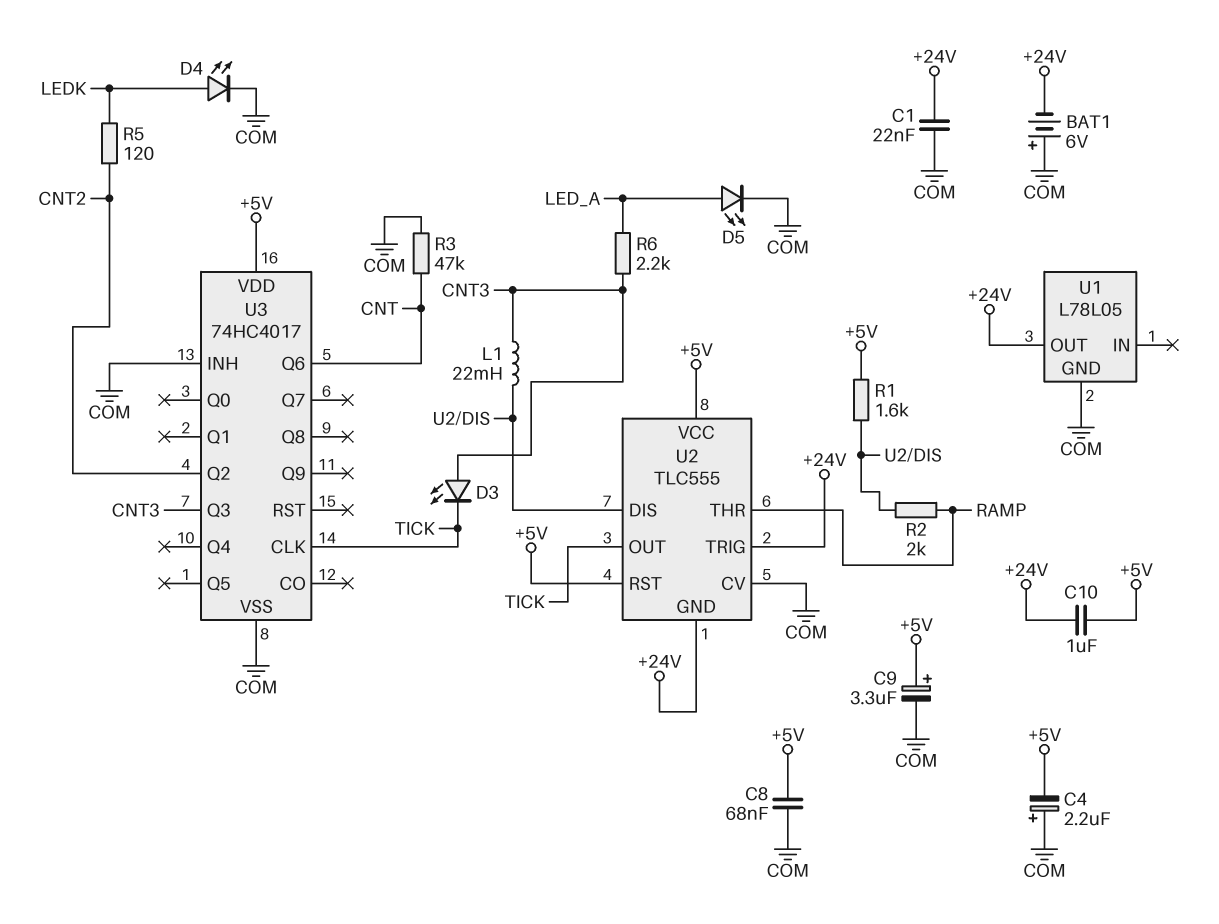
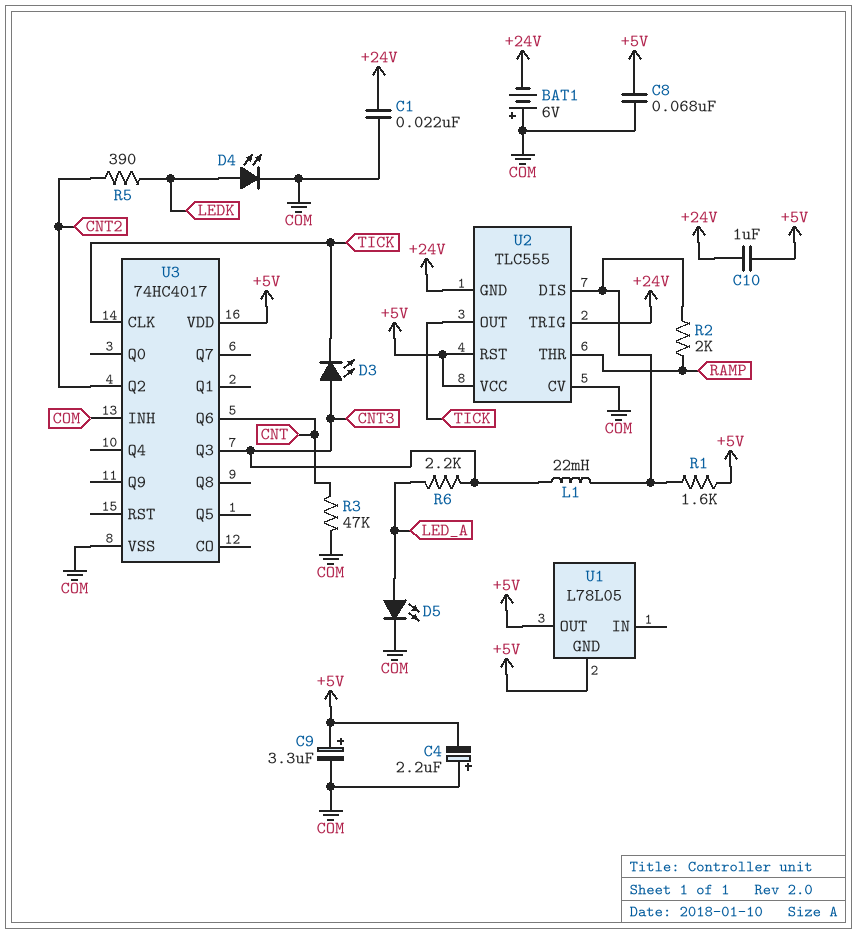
R5: 120 (CNT2, LEDK) -> 390 (CNT2, LEDK)
U1 pin GND: COM -> +5V
U1 pin OUT: +24V -> +5V

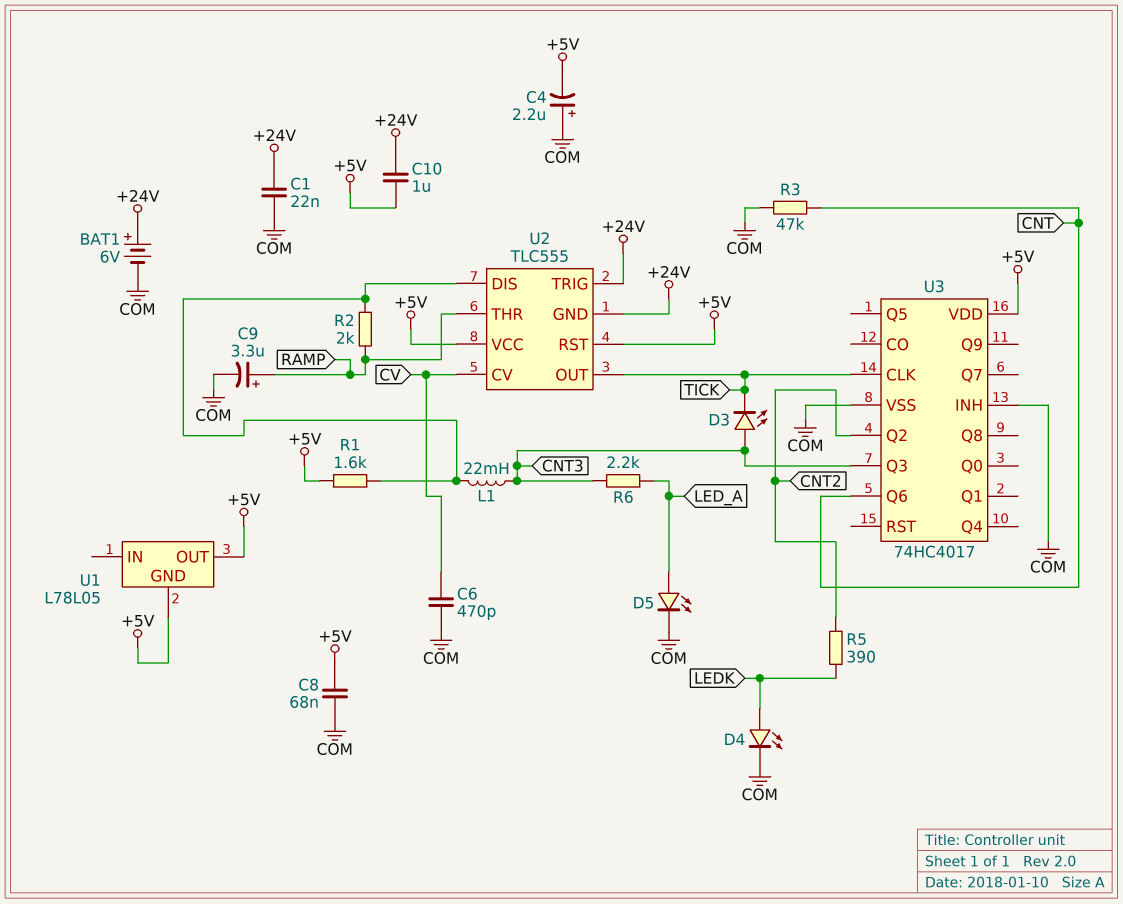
BAT1: 6V (plus COM, minus +24V) -> 6V (plus +24V, minus COM)
C6: none -> 470pF (COM, CV)
C9: 3.3uF (plus +5V, minus COM) -> 3.3uF (plus RAMP, minus COM)
U2 pin CV: COM -> CV

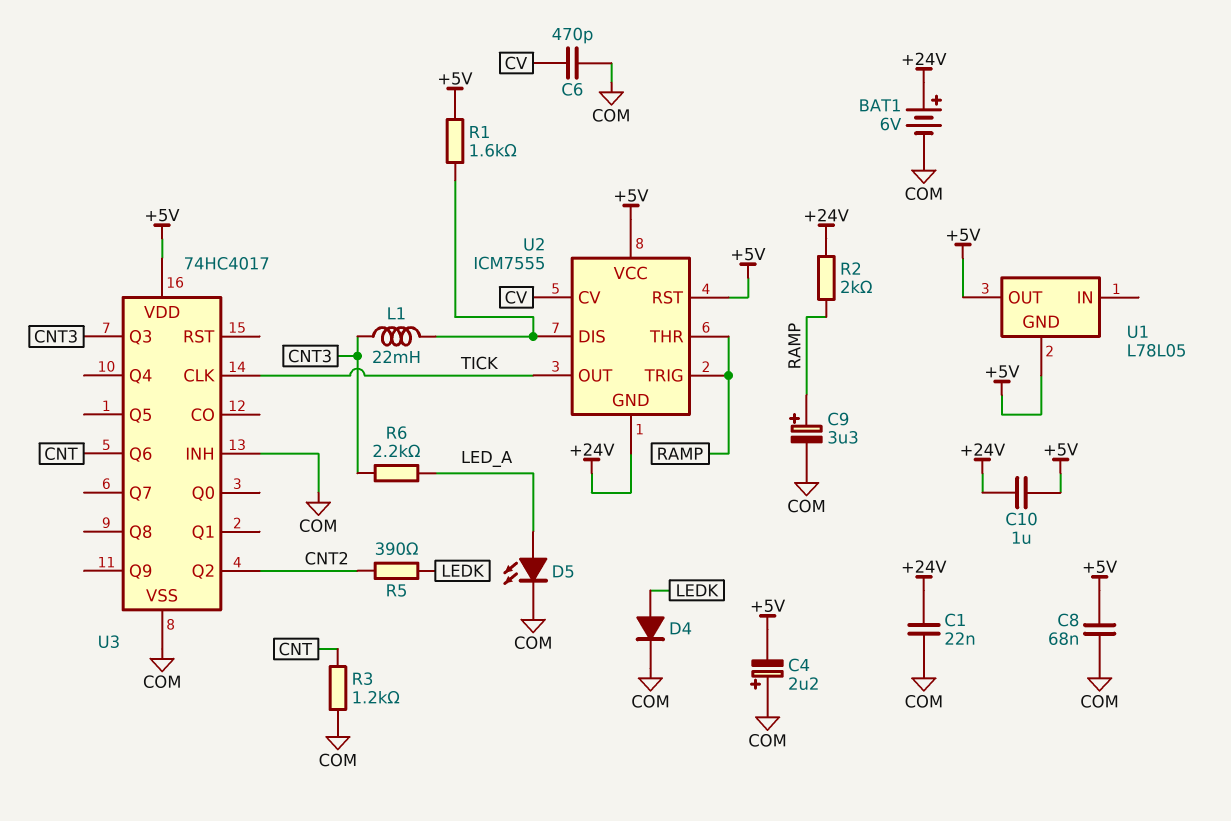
D3: LED (A CNT3, K TICK) -> none
D4: LED (A LEDK, K COM) -> diode (A LEDK, K COM)
R2: 2k (RAMP, U2/DIS) -> 2k (+24V, RAMP)
R3: 47k (CNT, COM) -> 1.2k (CNT, COM)
U2: TLC555 -> ICM7555
U2 pin TRIG: +24V -> RAMP

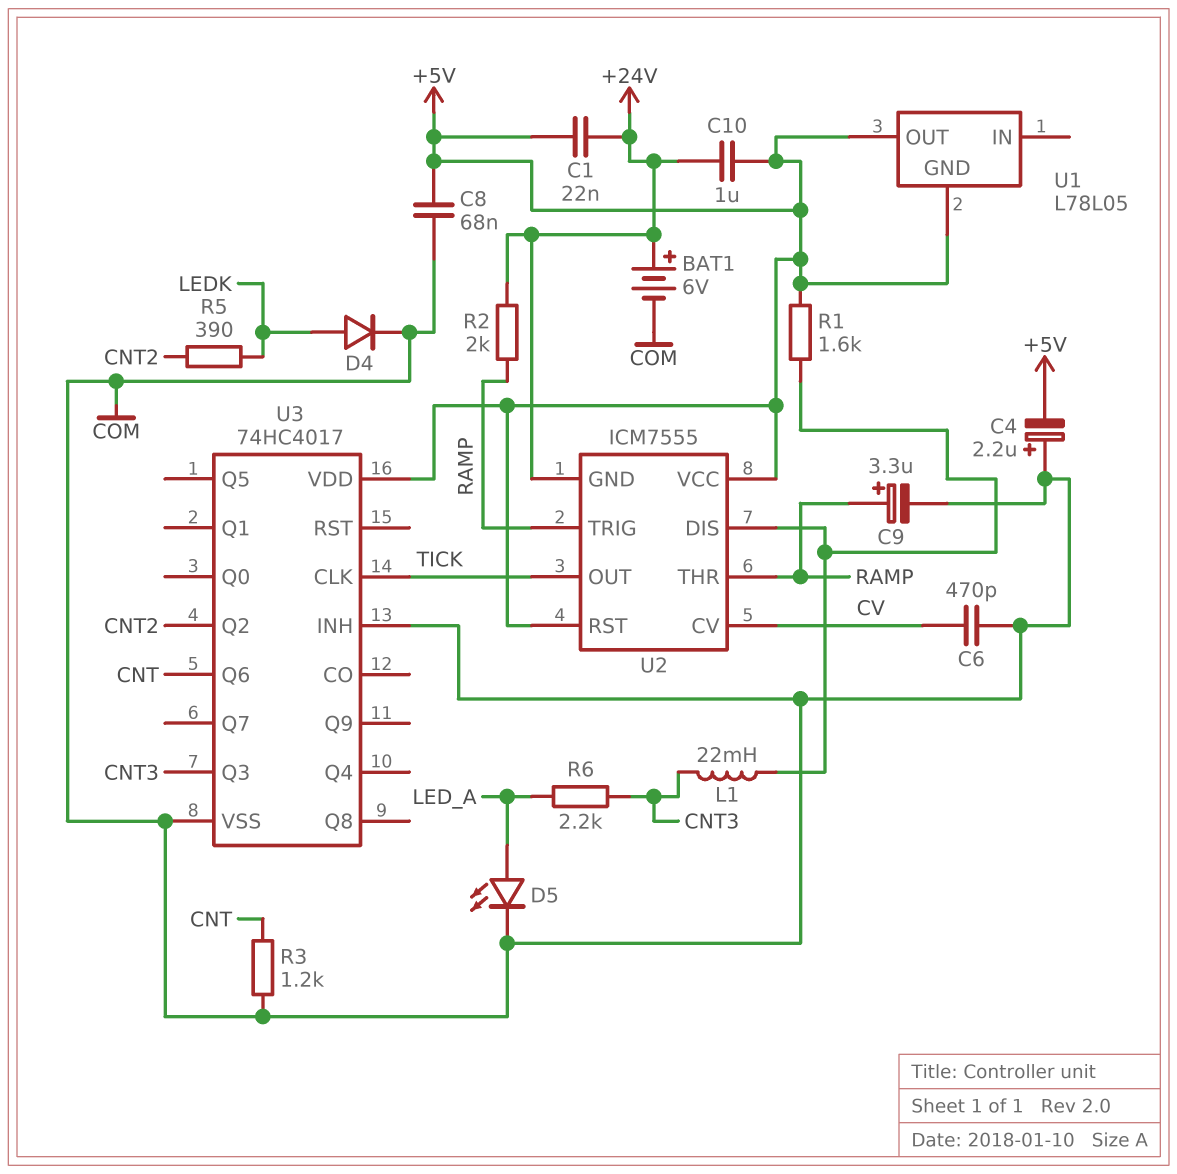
C1: 22nF (+24V, COM) -> 22nF (+5V, +24V)

